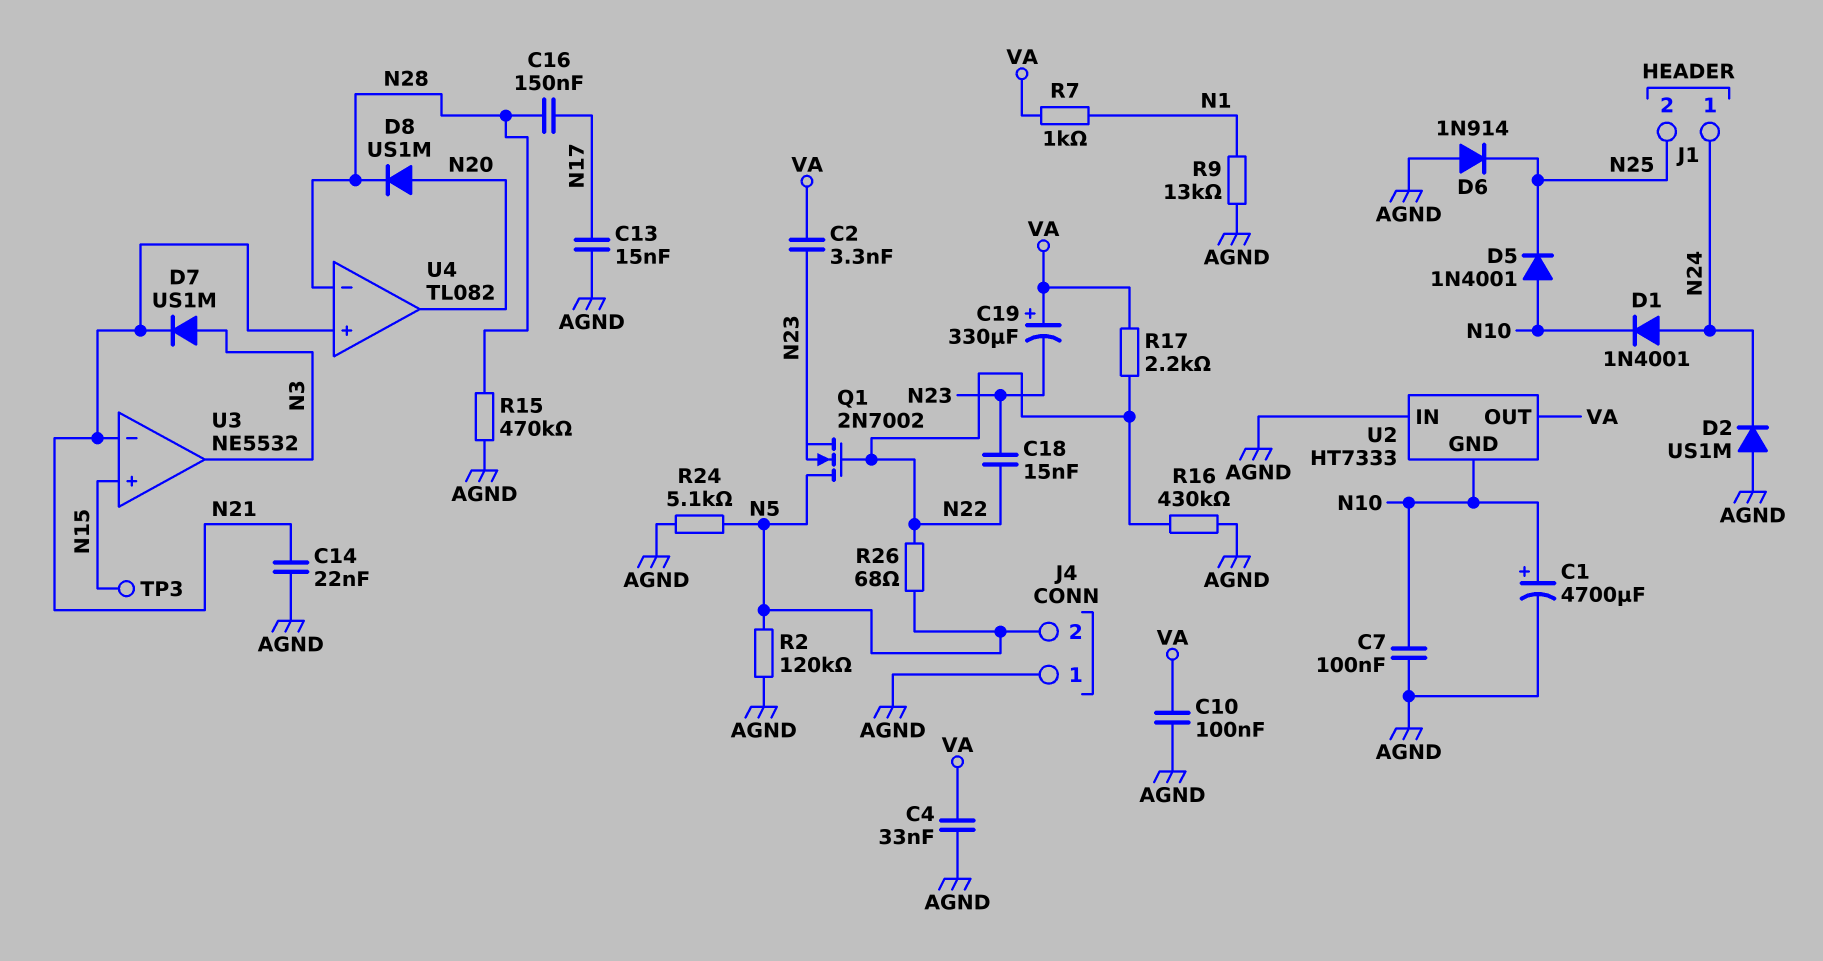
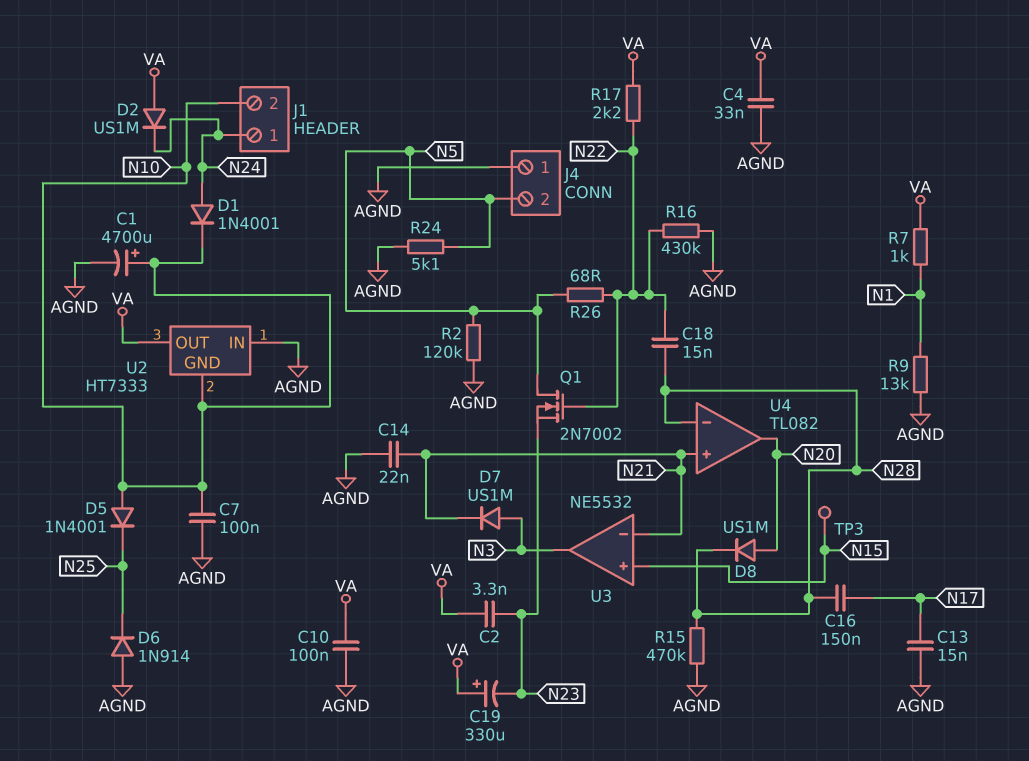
C18: 15nF (N22, N23) -> 15nF (N22, N28)
D2: diode US1M (A AGND, K N24) -> diode US1M (A VA, K N24)
J1 pin 2: N25 -> N10

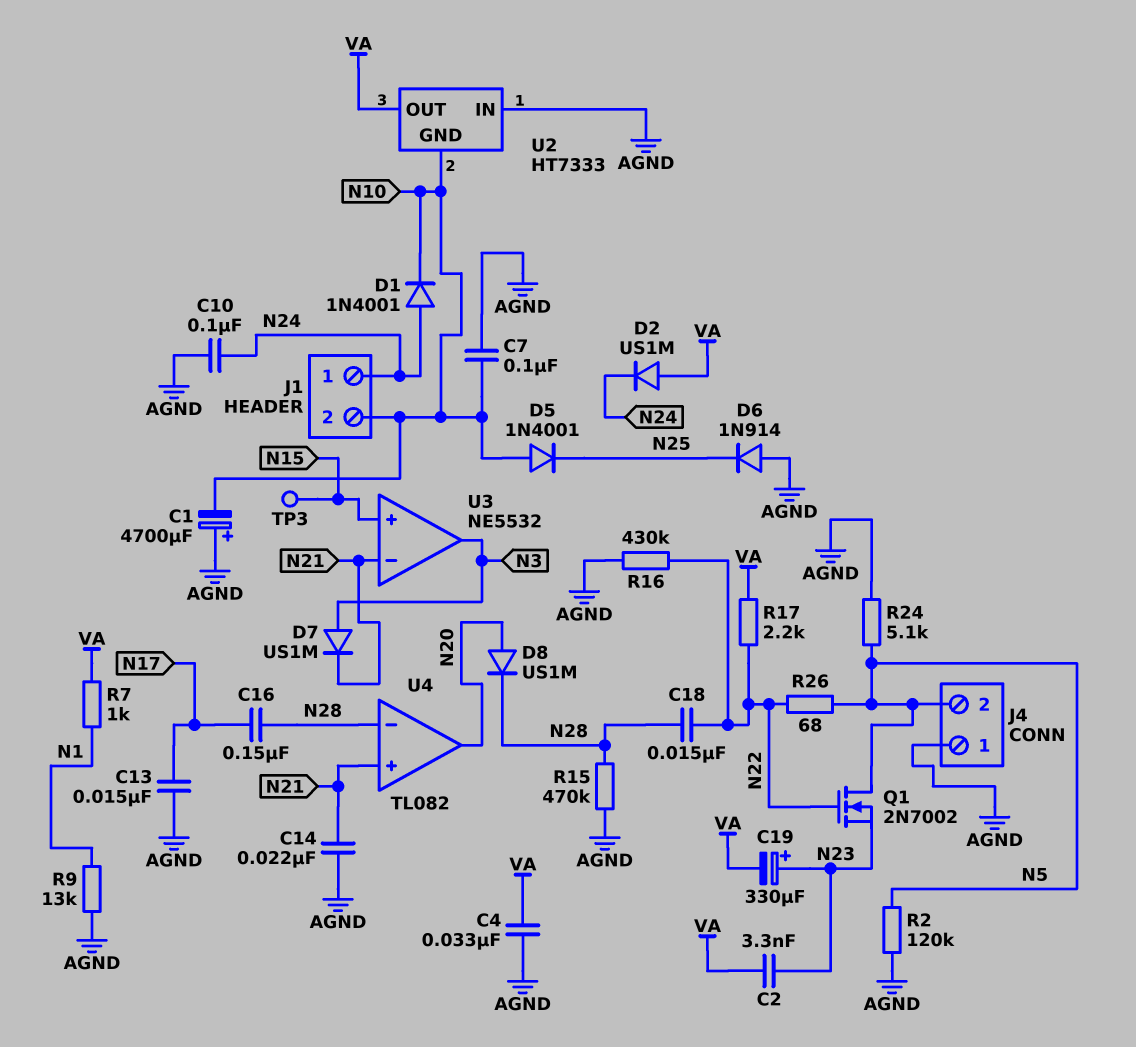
C1: 4700uF (plus N10, minus AGND) -> 4700uF (plus AGND, minus N10)
C10: 100nF (AGND, VA) -> 100nF (AGND, N24)
C19: 330uF (plus VA, minus N23) -> 330uF (plus N23, minus VA)

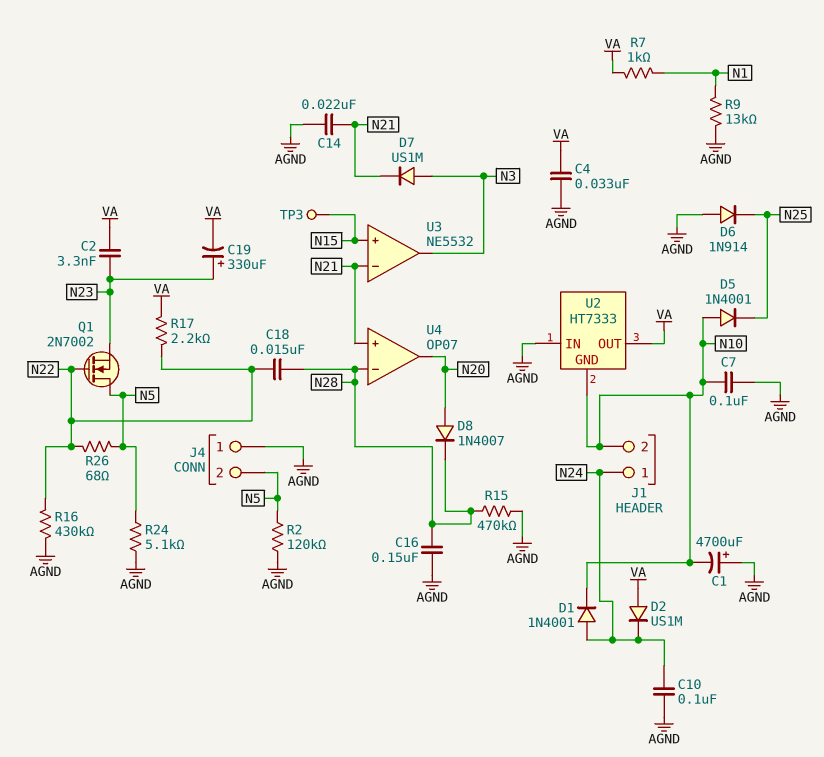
C13: 15nF (AGND, N17) -> none
C16: 150nF (N17, N28) -> 150nF (AGND, N28)
D8: diode US1M (A N20, K N28) -> diode 1N4007 (A N20, K N28)
U4: TL082 -> OP07

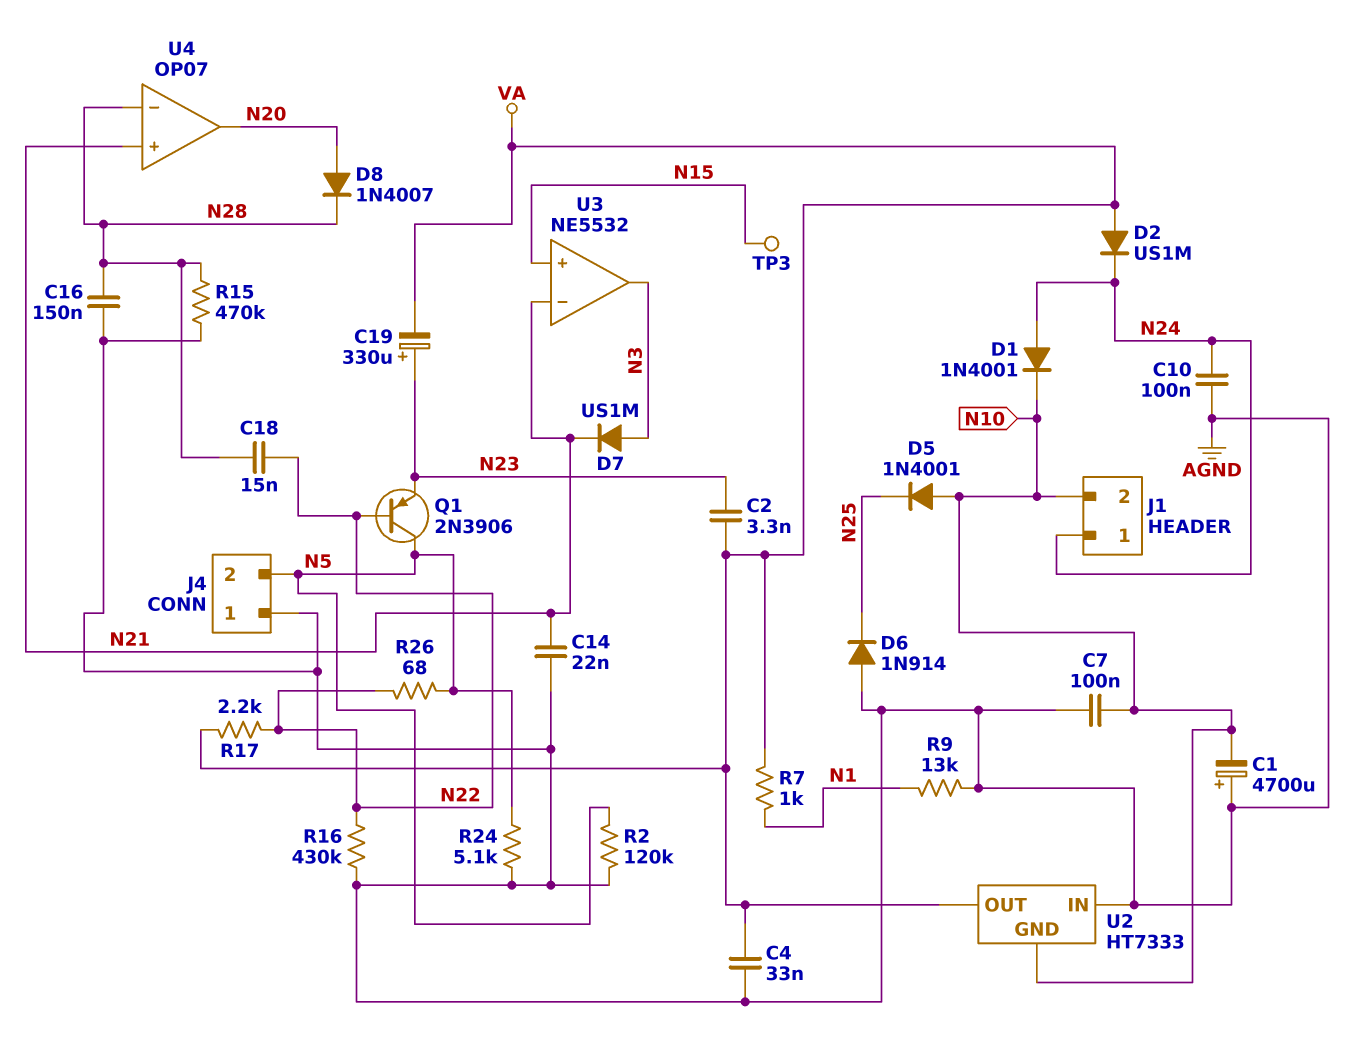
Q1: NMOS 2N7002 (G N22, D N5, S N23) -> PNP 2N3906 (B N22, C N5, E N23)

